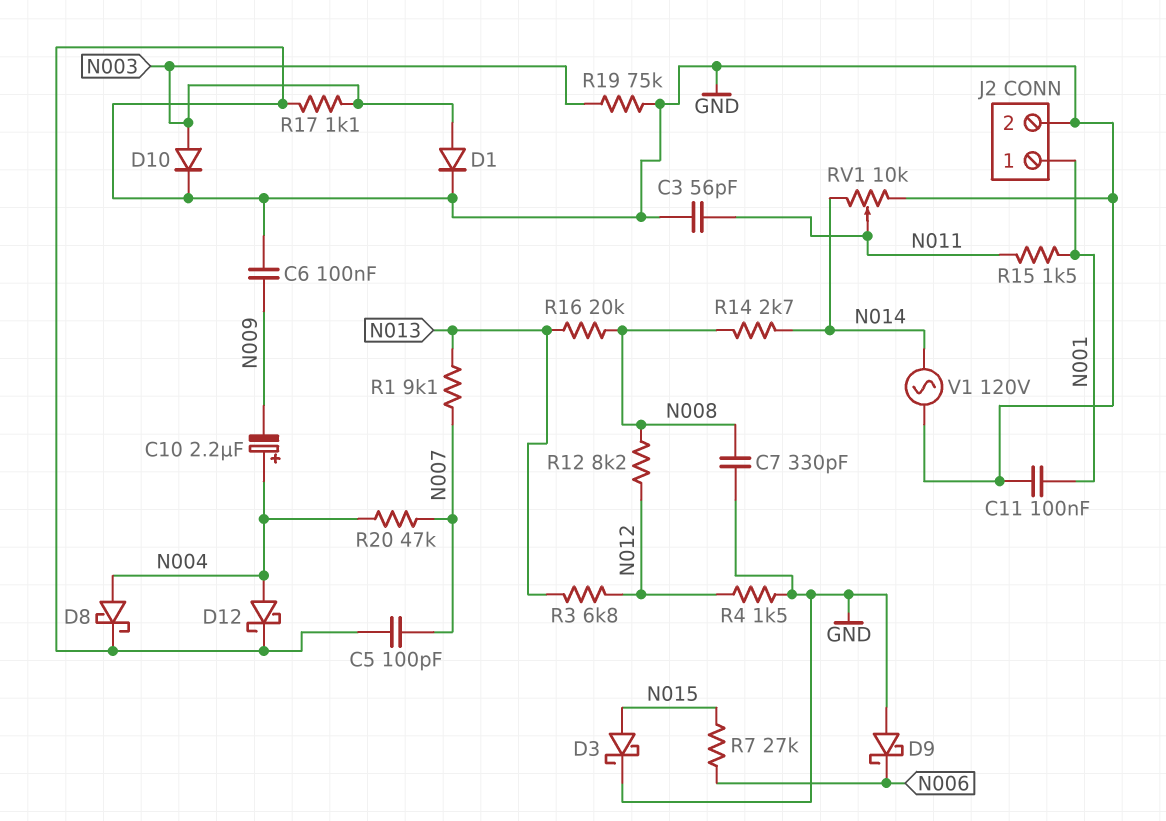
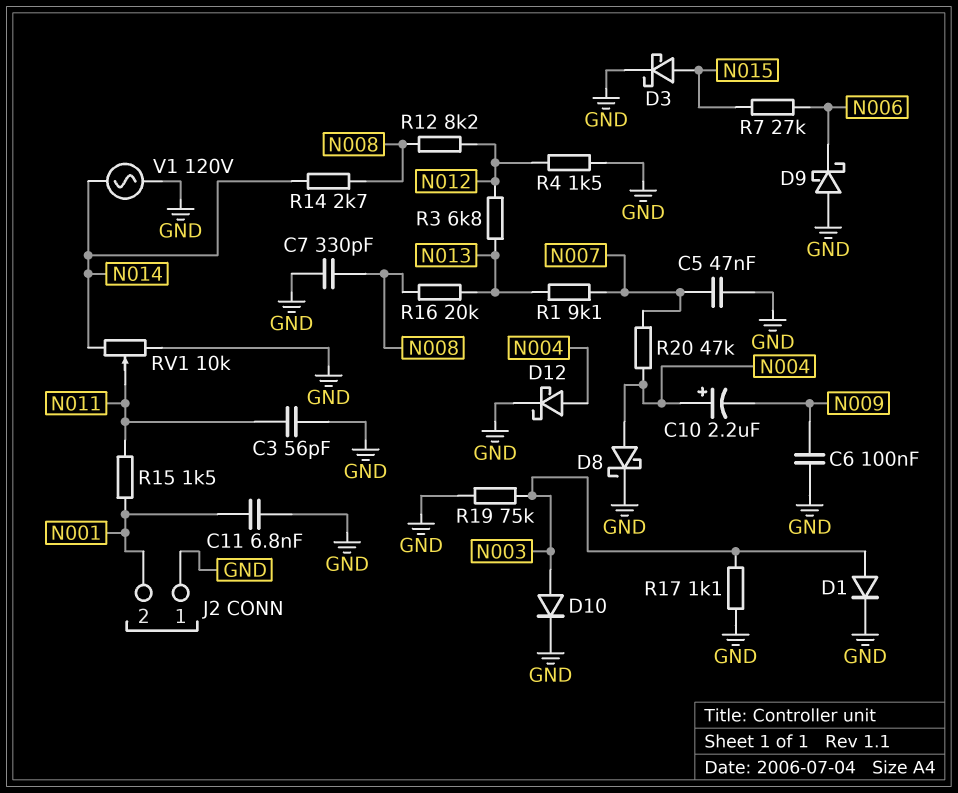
C5: 100pF (GND, N007) -> 47nF (GND, N007)
C11: 100nF (GND, N001) -> 6.8nF (GND, N001)
J2 pin 1: N001 -> GND
J2 pin 2: GND -> N001

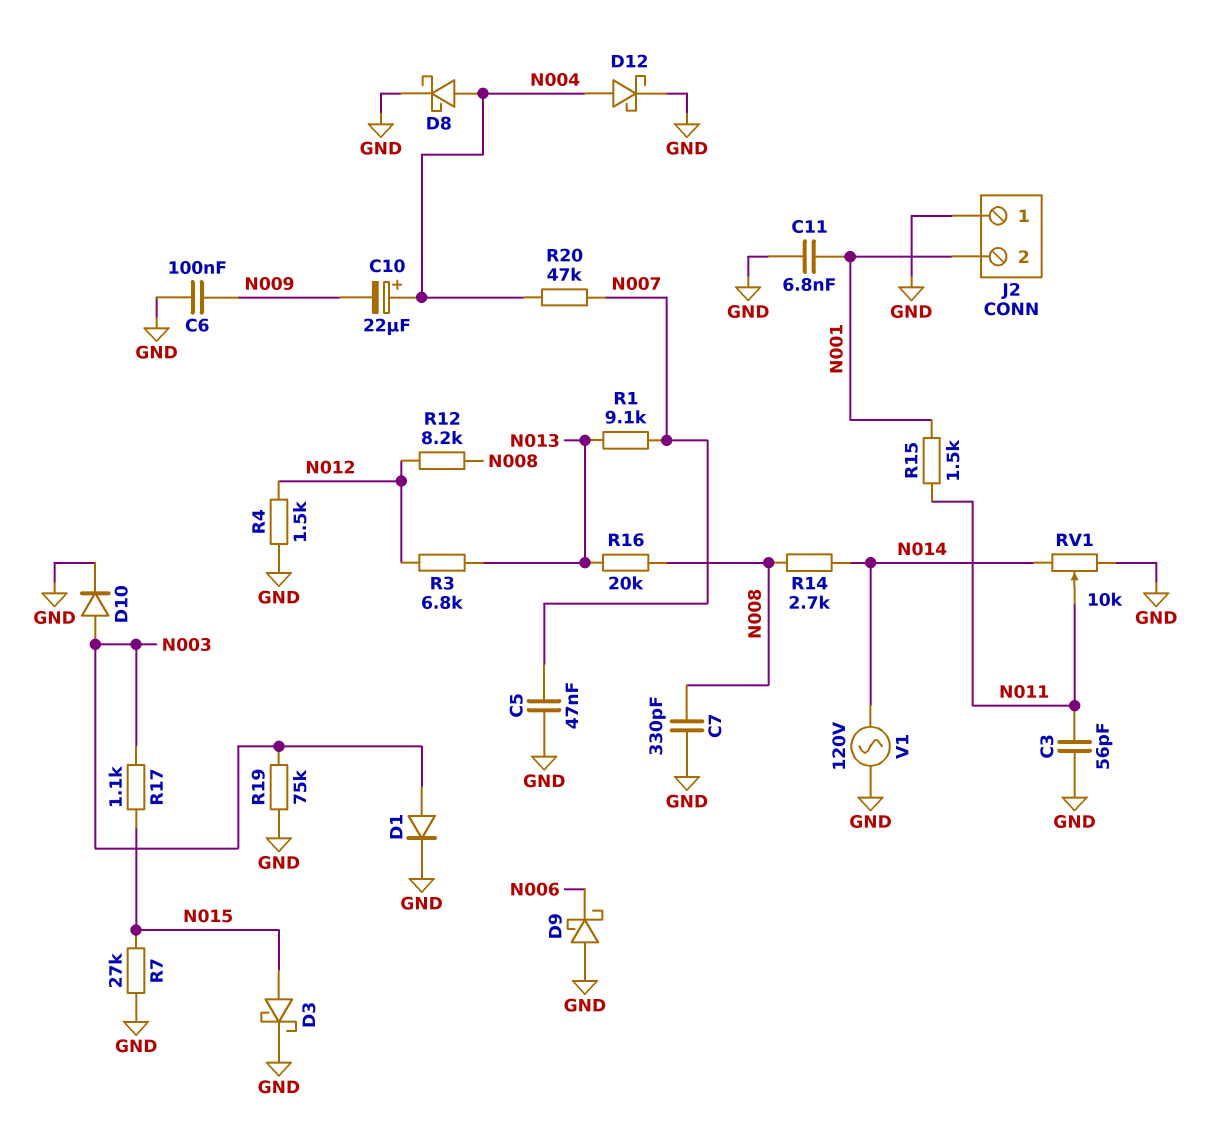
C10: 2.2uF (plus N004, minus N009) -> 22uF (plus N004, minus N009)
R7: 27k (N006, N015) -> 27k (GND, N015)
R17: 1.1k (GND, N003) -> 1.1k (N003, N015)

